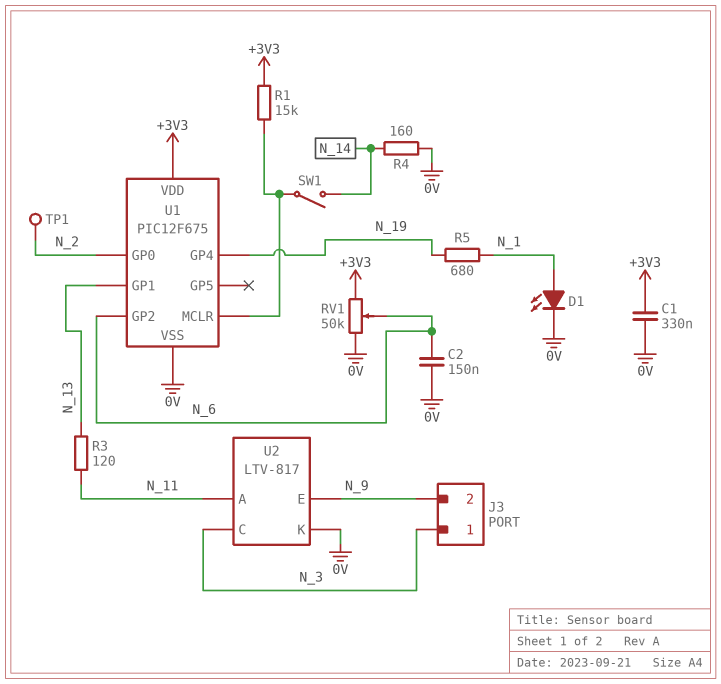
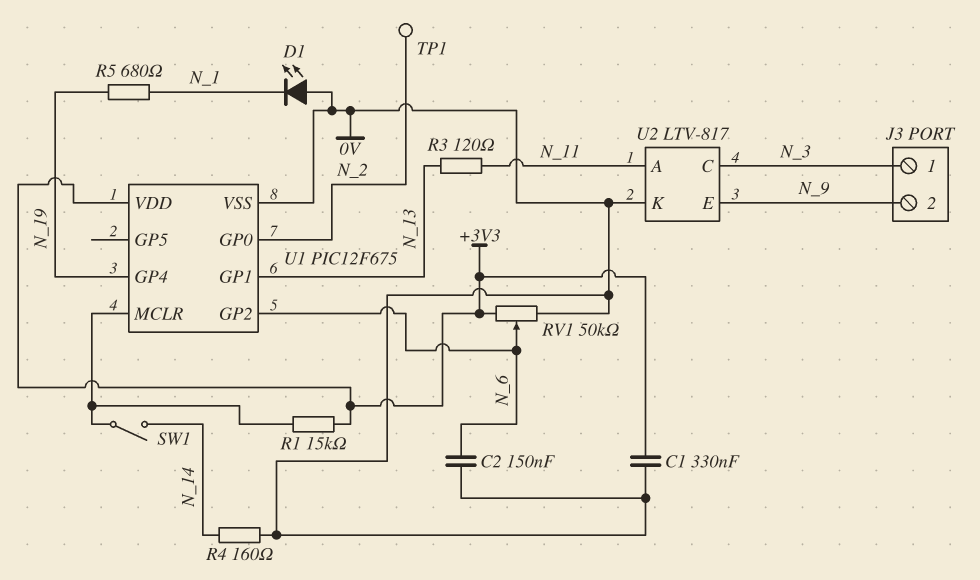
D1: LED (A N_1, K 0V) -> LED (A 0V, K N_1)

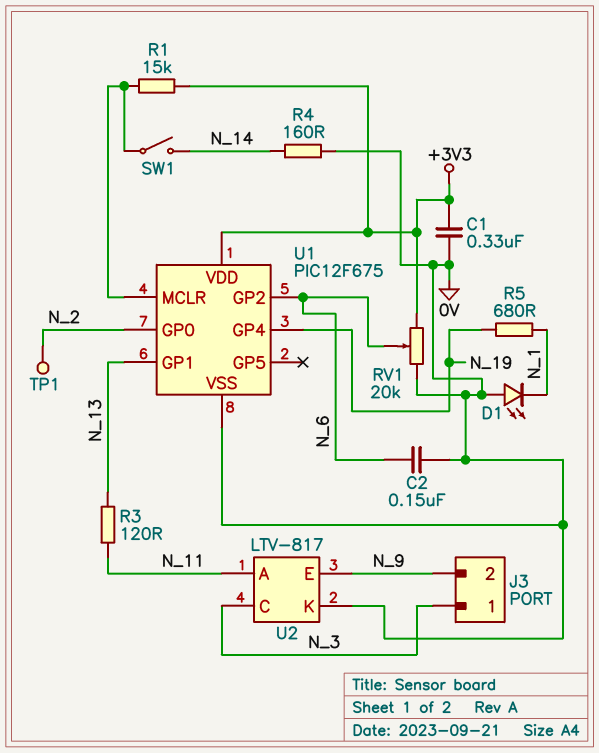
RV1: 50k (+3V3, 0V, wiper N_6) -> 20k (+3V3, 0V, wiper N_6)

